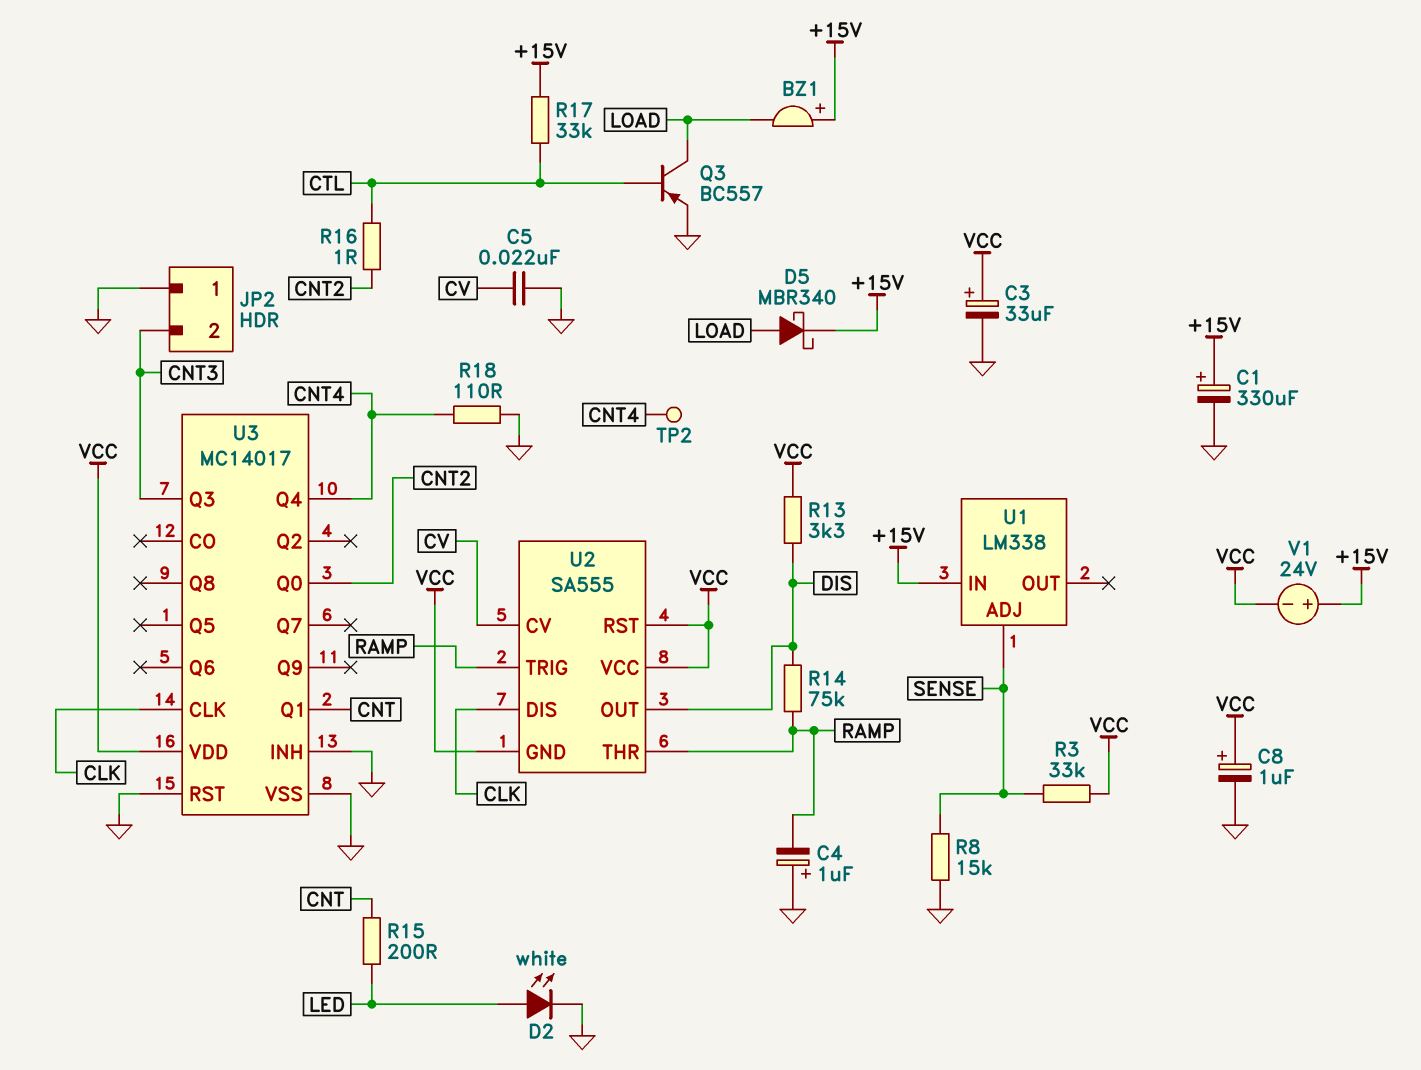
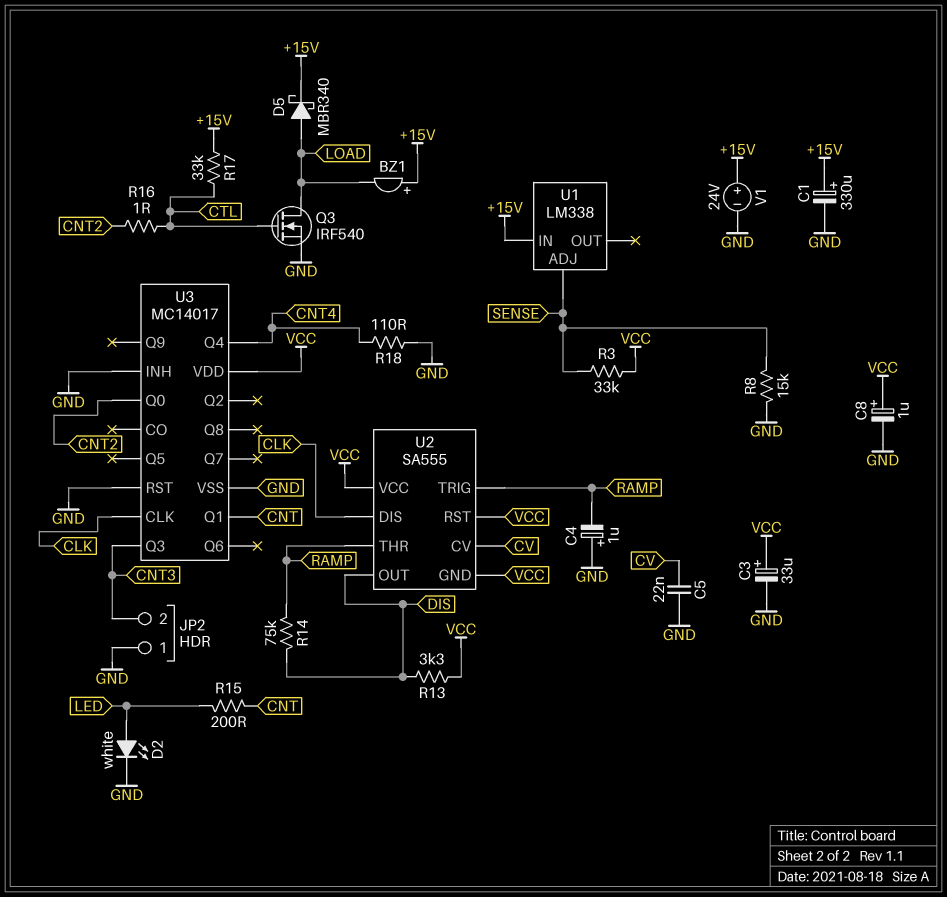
Q3: PNP BC557 (B CTL, C LOAD, E GND) -> NMOS IRF540 (G CTL, D LOAD, S GND)
TP2: test point (CNT4) -> none
V1: 24V (plus +15V, minus VCC) -> 24V (plus +15V, minus GND)

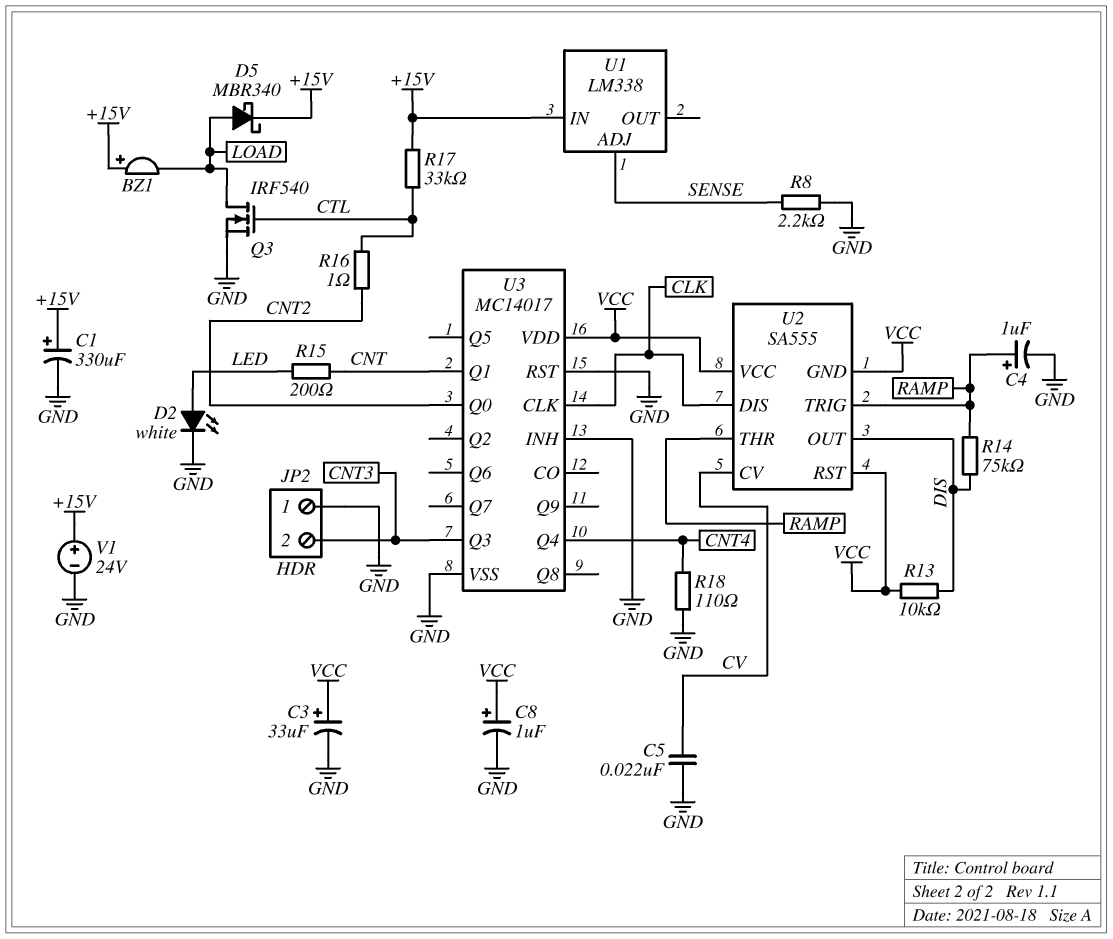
C4: 1uF (plus GND, minus RAMP) -> 1uF (plus RAMP, minus GND)
R3: 33k (SENSE, VCC) -> none
R8: 15k (GND, SENSE) -> 2.2k (GND, SENSE)
R13: 3.3k (DIS, VCC) -> 10k (DIS, VCC)

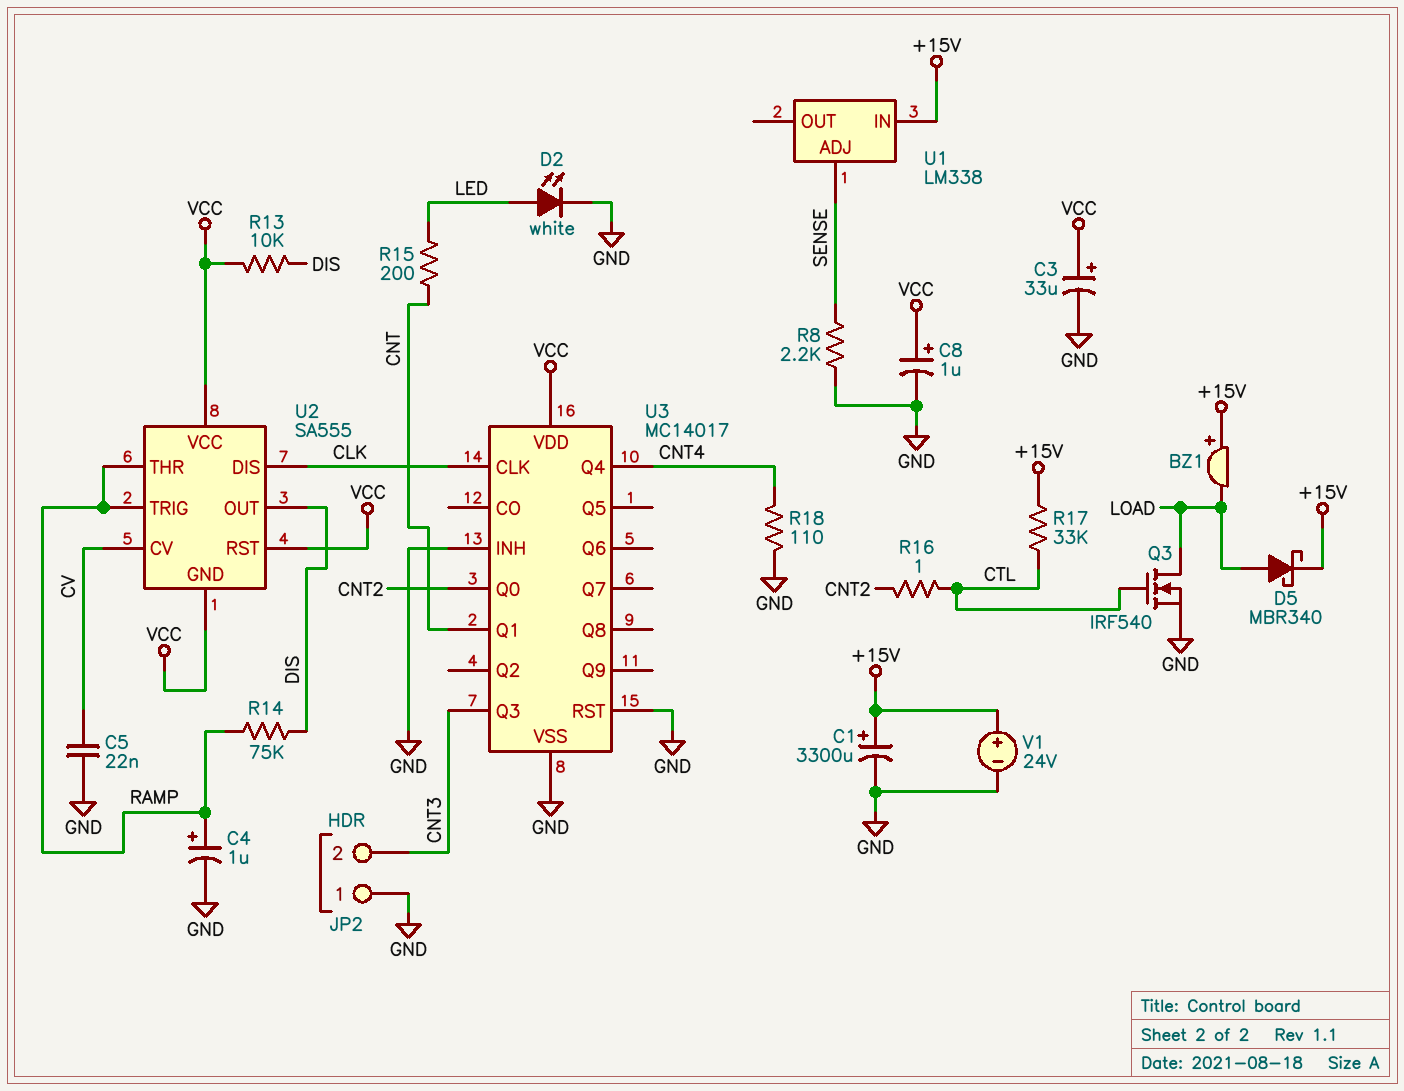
C1: 330uF (plus +15V, minus GND) -> 3300uF (plus +15V, minus GND)

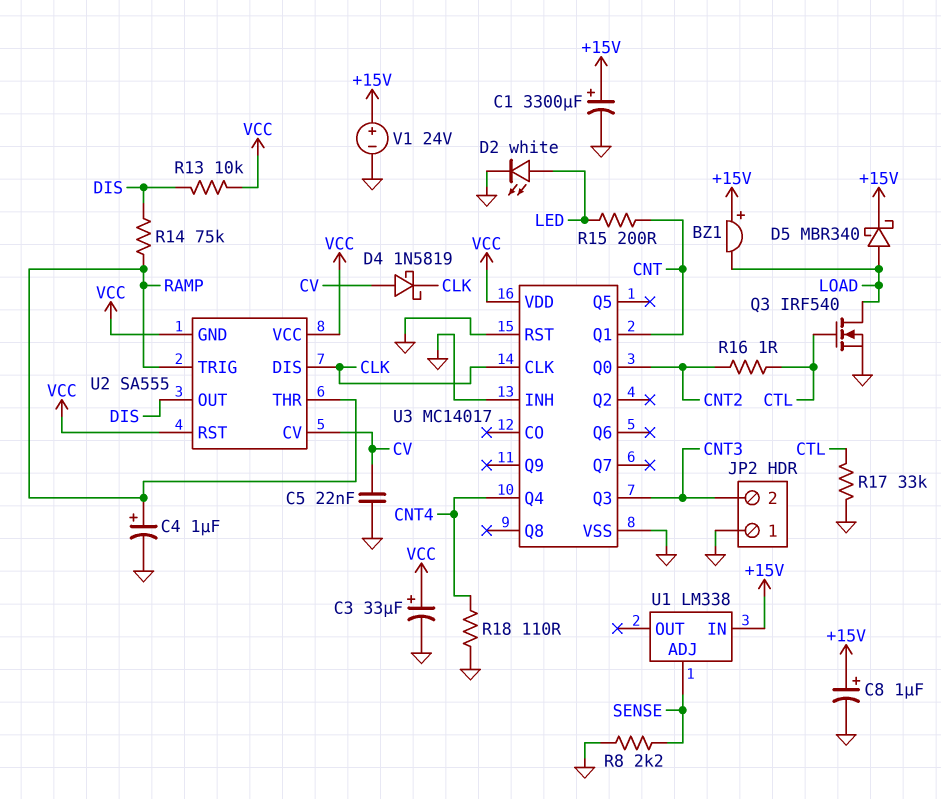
C8: 1uF (plus VCC, minus GND) -> 1uF (plus +15V, minus GND)
D4: none -> schottky 1N5819 (A CV, K CLK)
R17: 33k (+15V, CTL) -> 33k (CTL, GND)

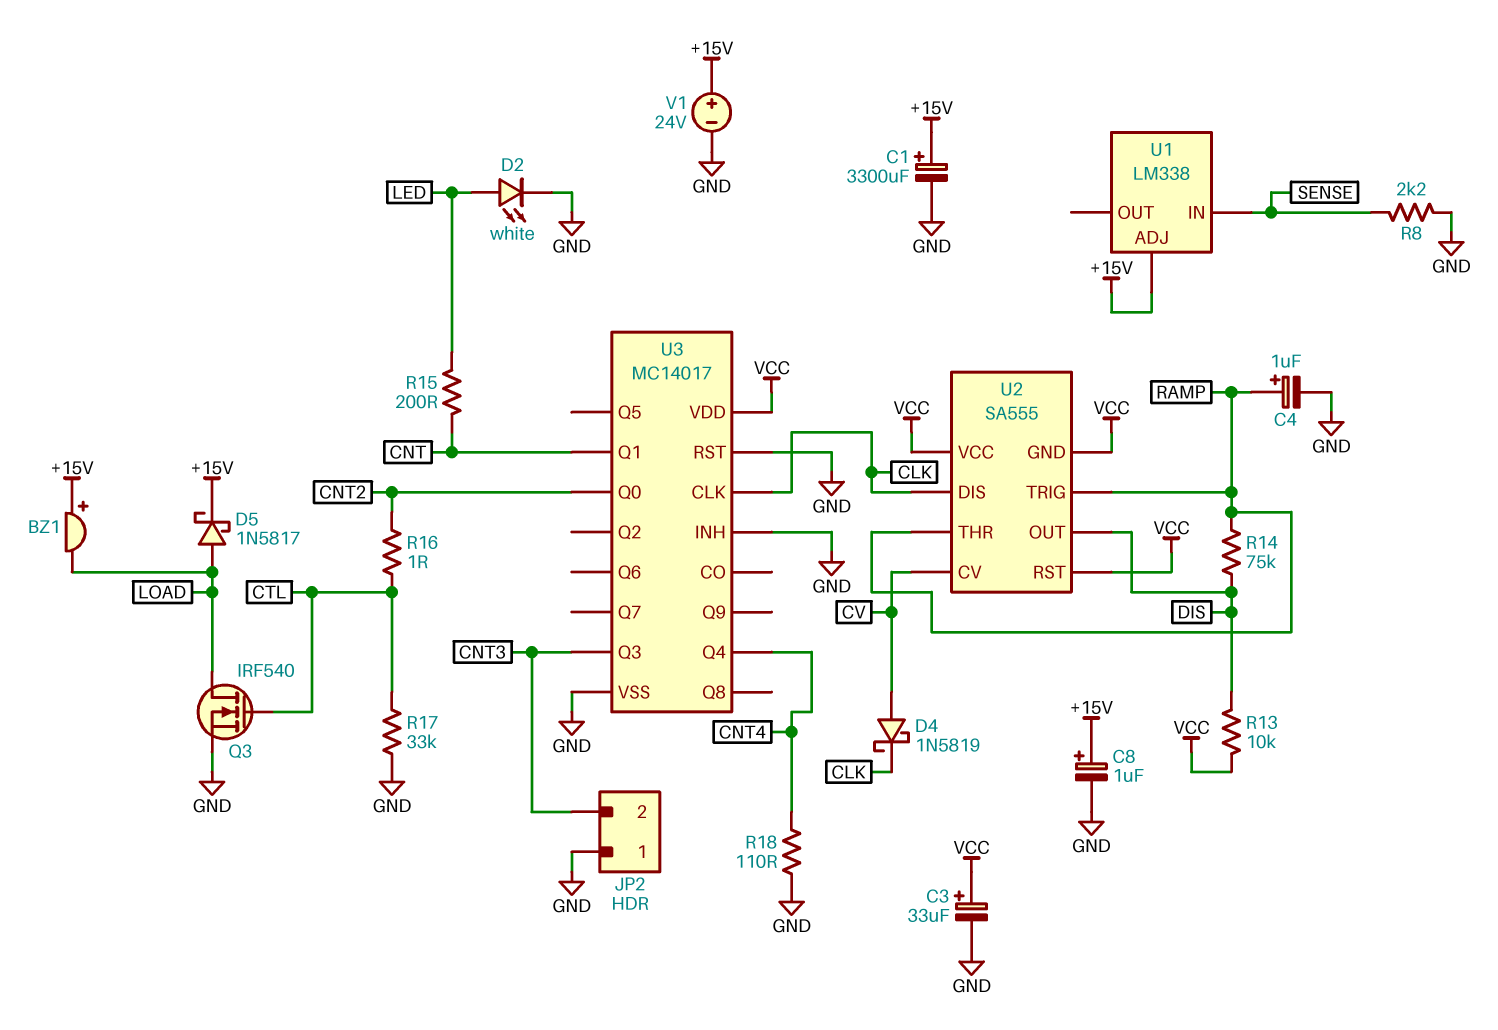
C5: 22nF (CV, GND) -> none
D5: schottky MBR340 (A LOAD, K +15V) -> schottky 1N5817 (A LOAD, K +15V)
U1 pin ADJ: SENSE -> +15V
U1 pin IN: +15V -> SENSE

